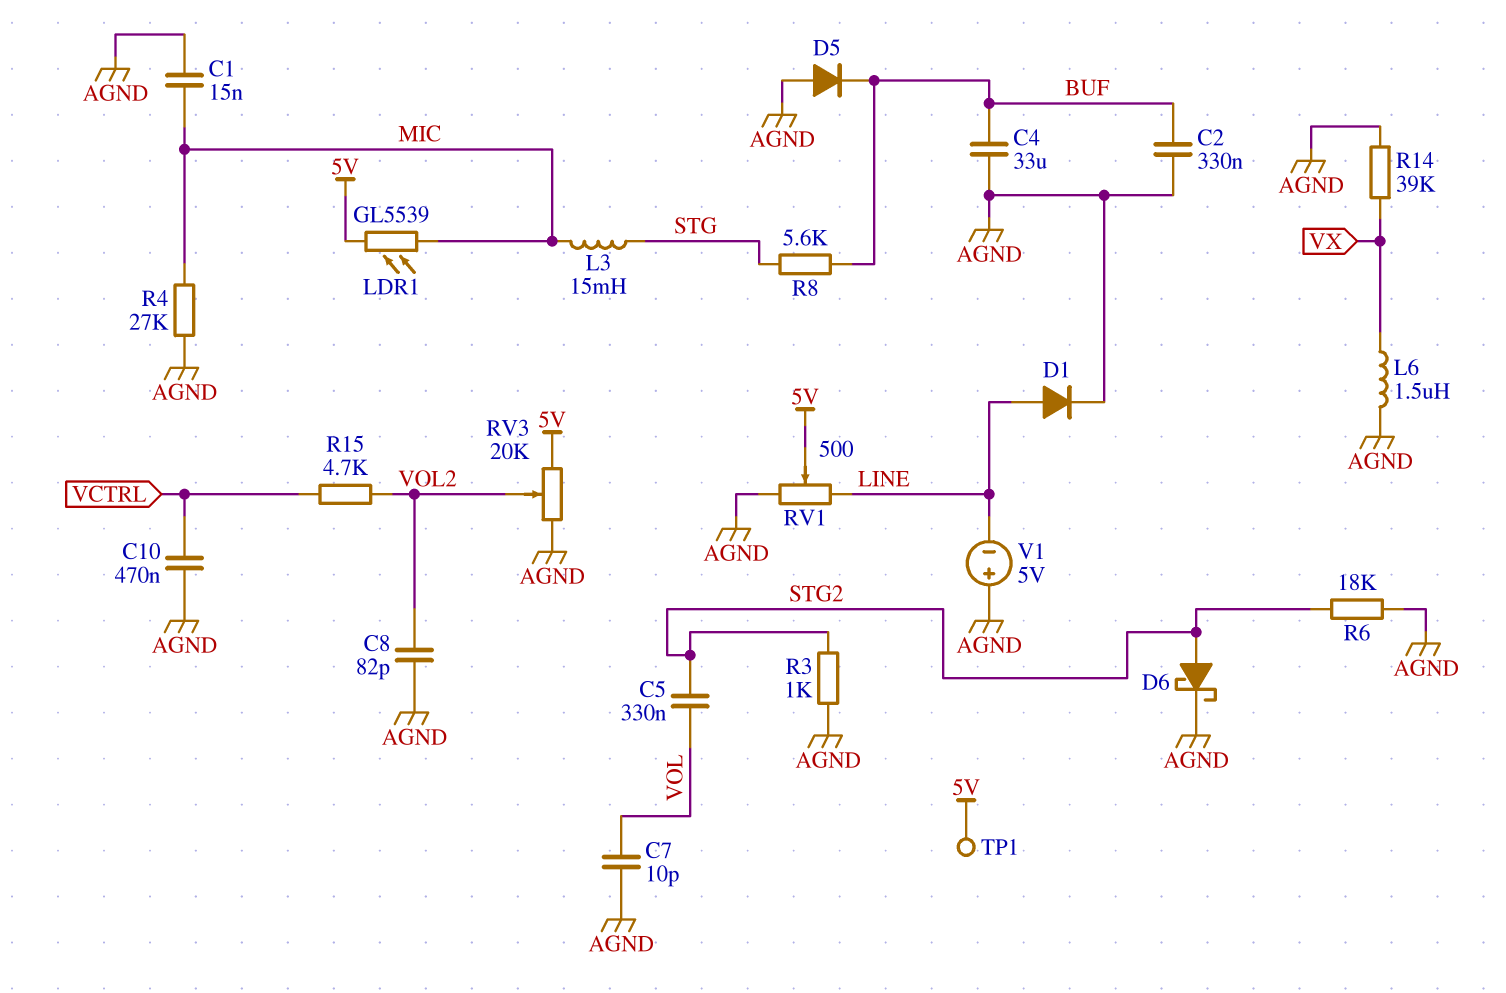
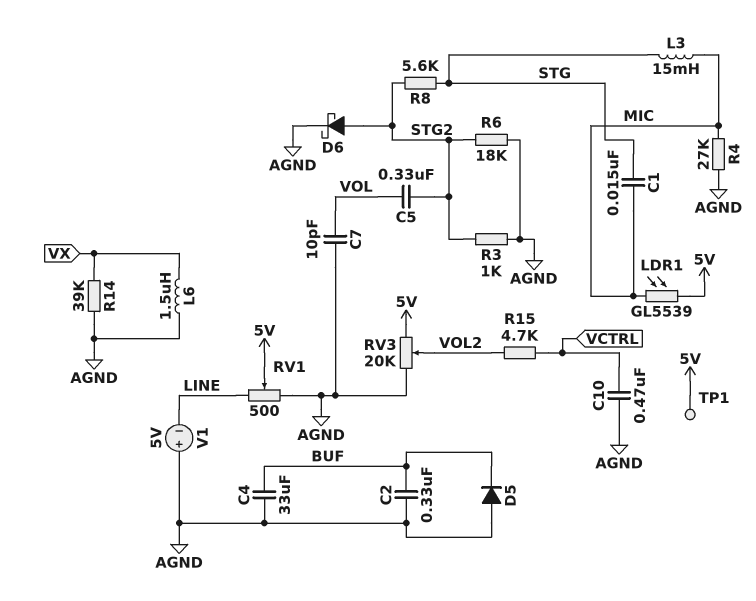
C1: 15nF (AGND, MIC) -> 15nF (MIC, STG)
C8: 82pF (AGND, VOL2) -> none
D1: diode (A LINE, K AGND) -> none
R8: 5.6k (BUF, STG) -> 5.6k (STG, STG2)

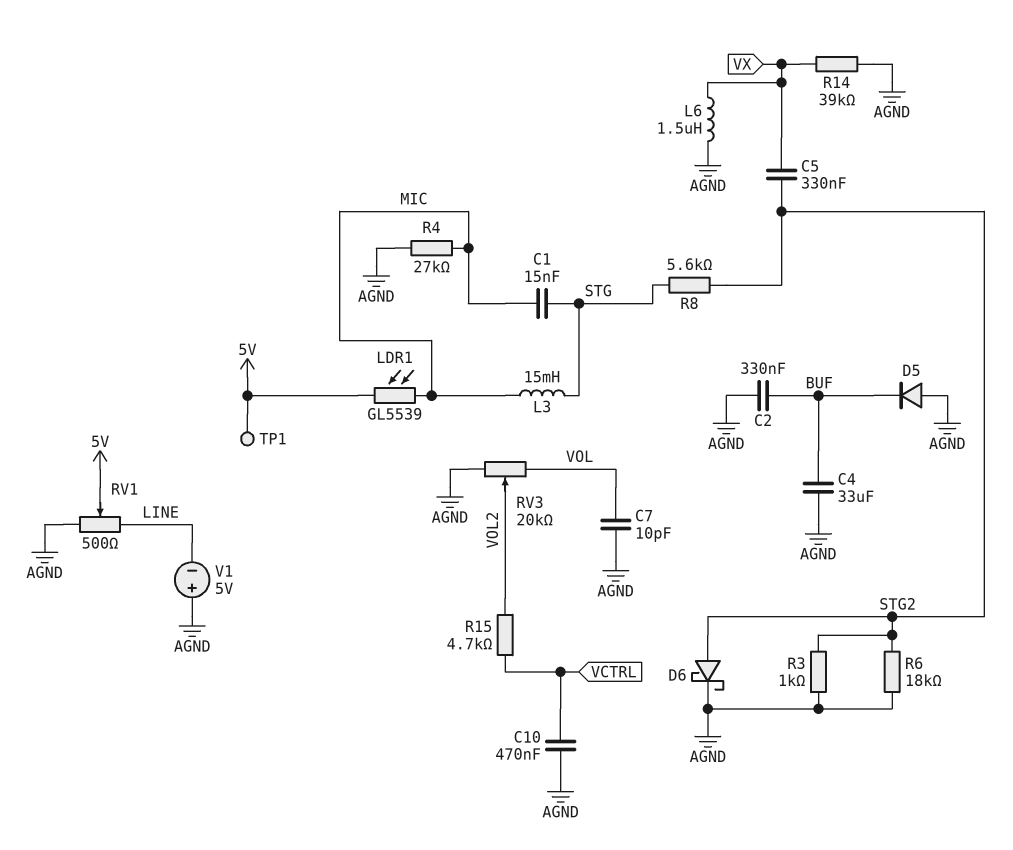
C5: 330nF (STG2, VOL) -> 330nF (STG2, VX)
RV3: 20k (5V, AGND, wiper VOL2) -> 20k (AGND, VOL, wiper VOL2)

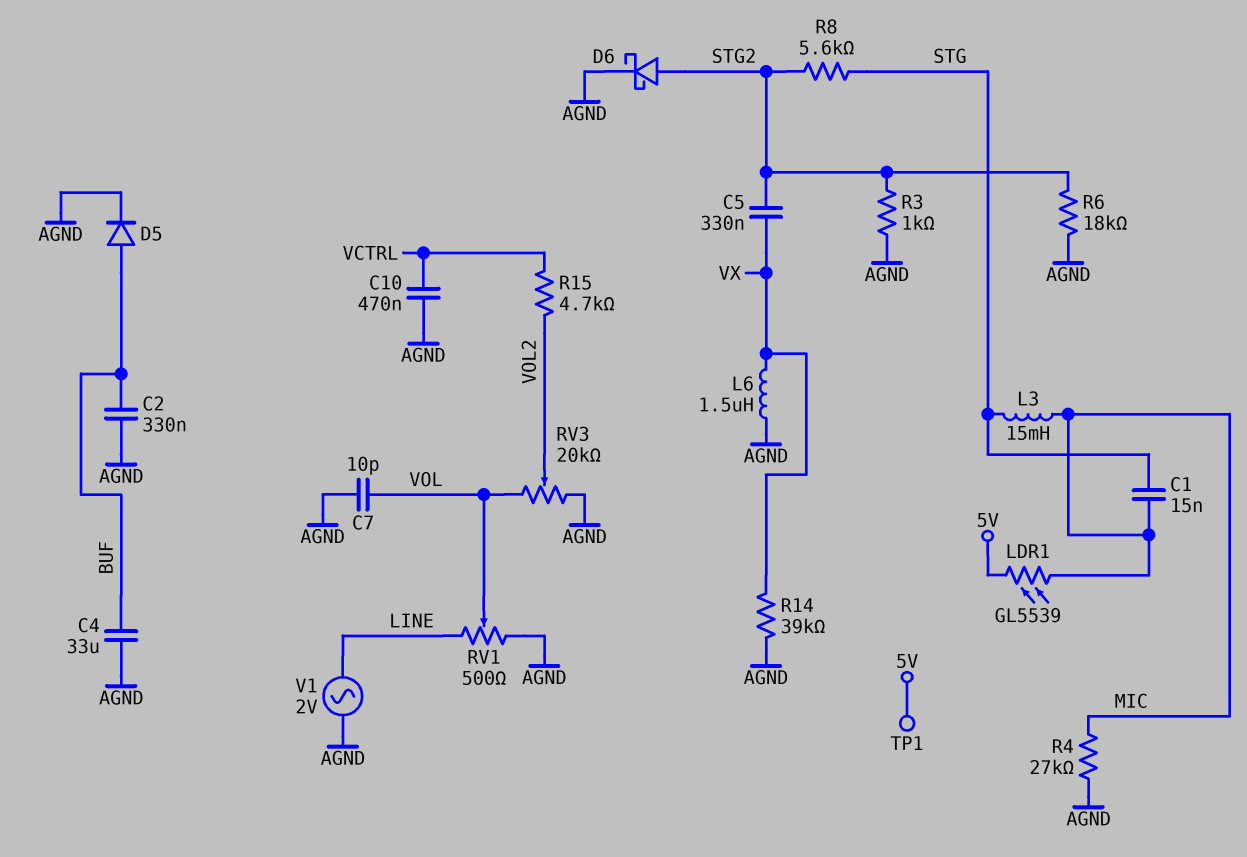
D5: diode (A AGND, K BUF) -> diode (A BUF, K AGND)
RV1: 500 (AGND, LINE, wiper 5V) -> 500 (AGND, LINE, wiper VOL)
V1: 5V (plus AGND, minus LINE) -> AC 2V (AGND, LINE)

